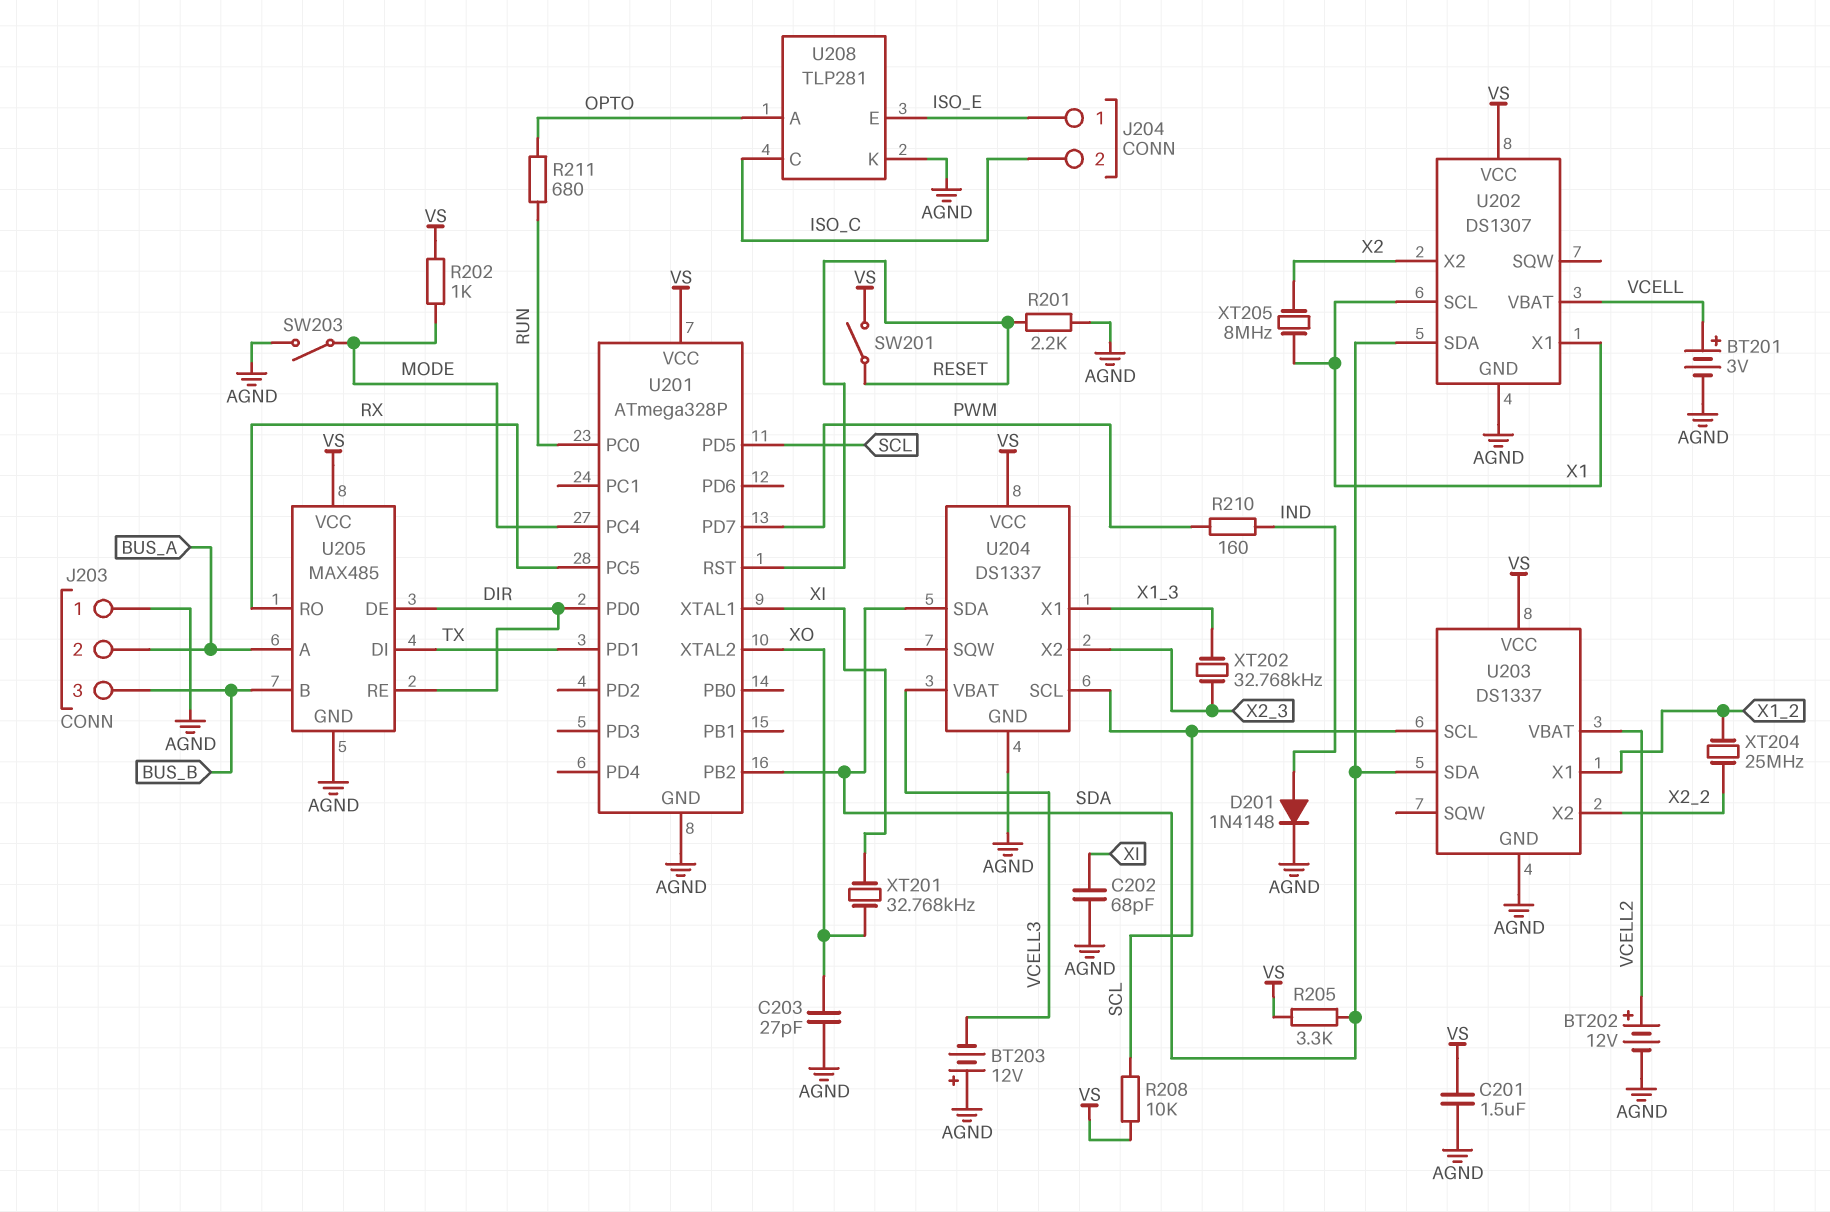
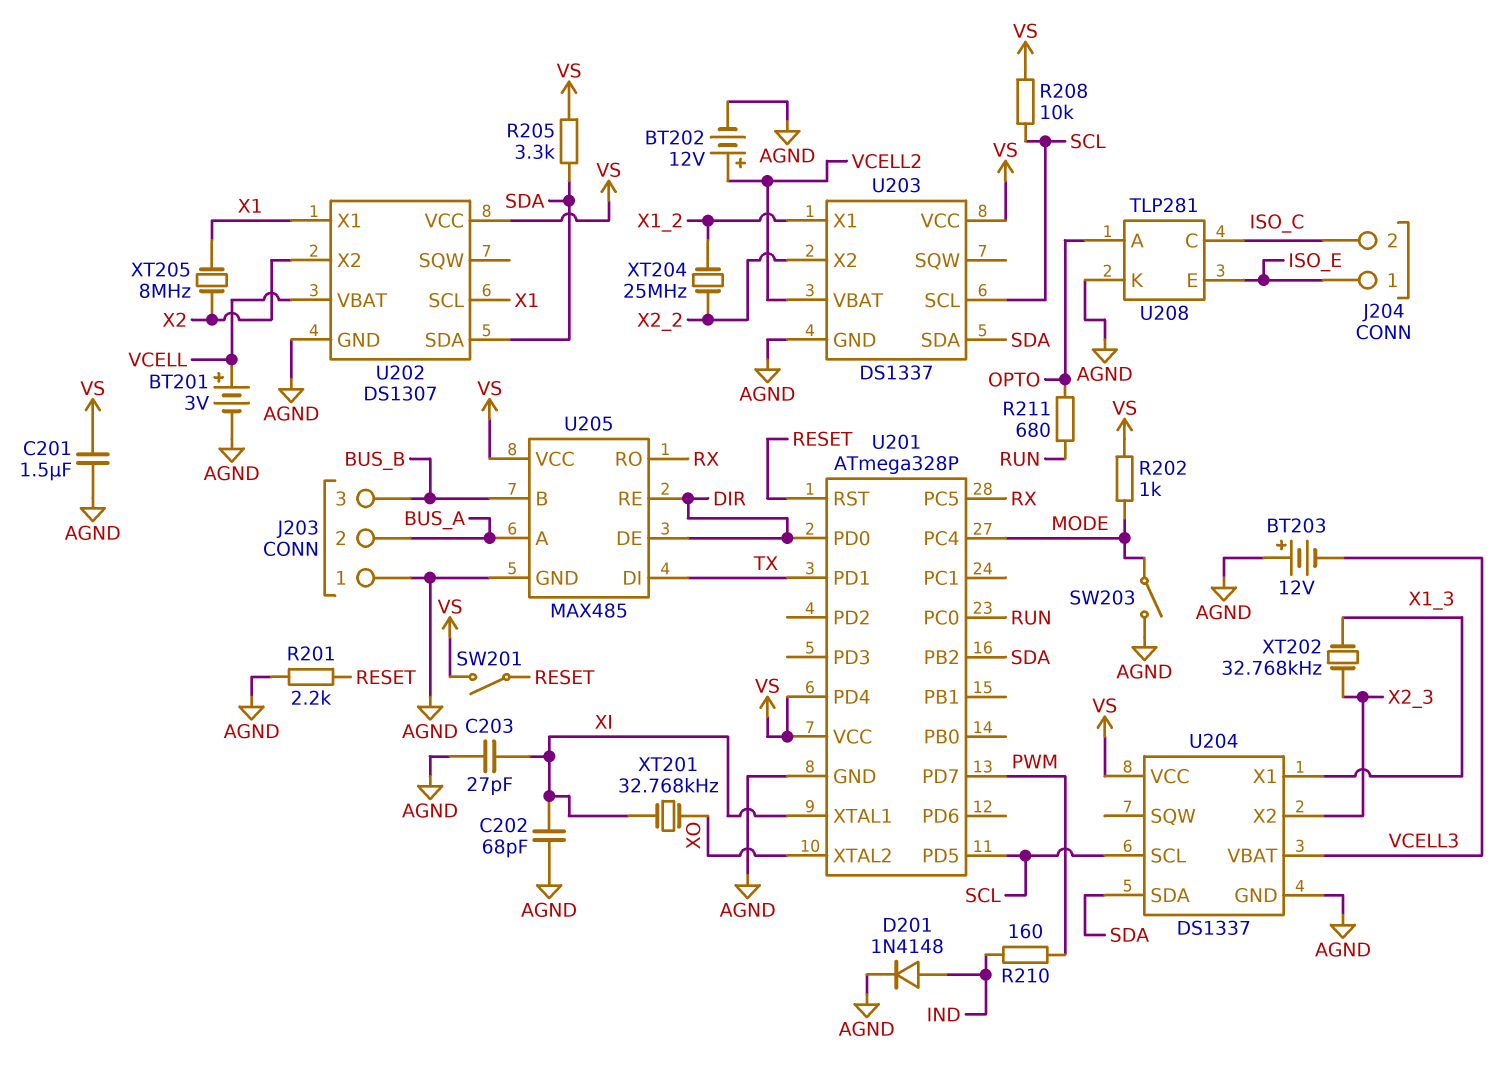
C203: 27pF (AGND, XO) -> 27pF (AGND, XI)
U201 pin PD4: none -> VS

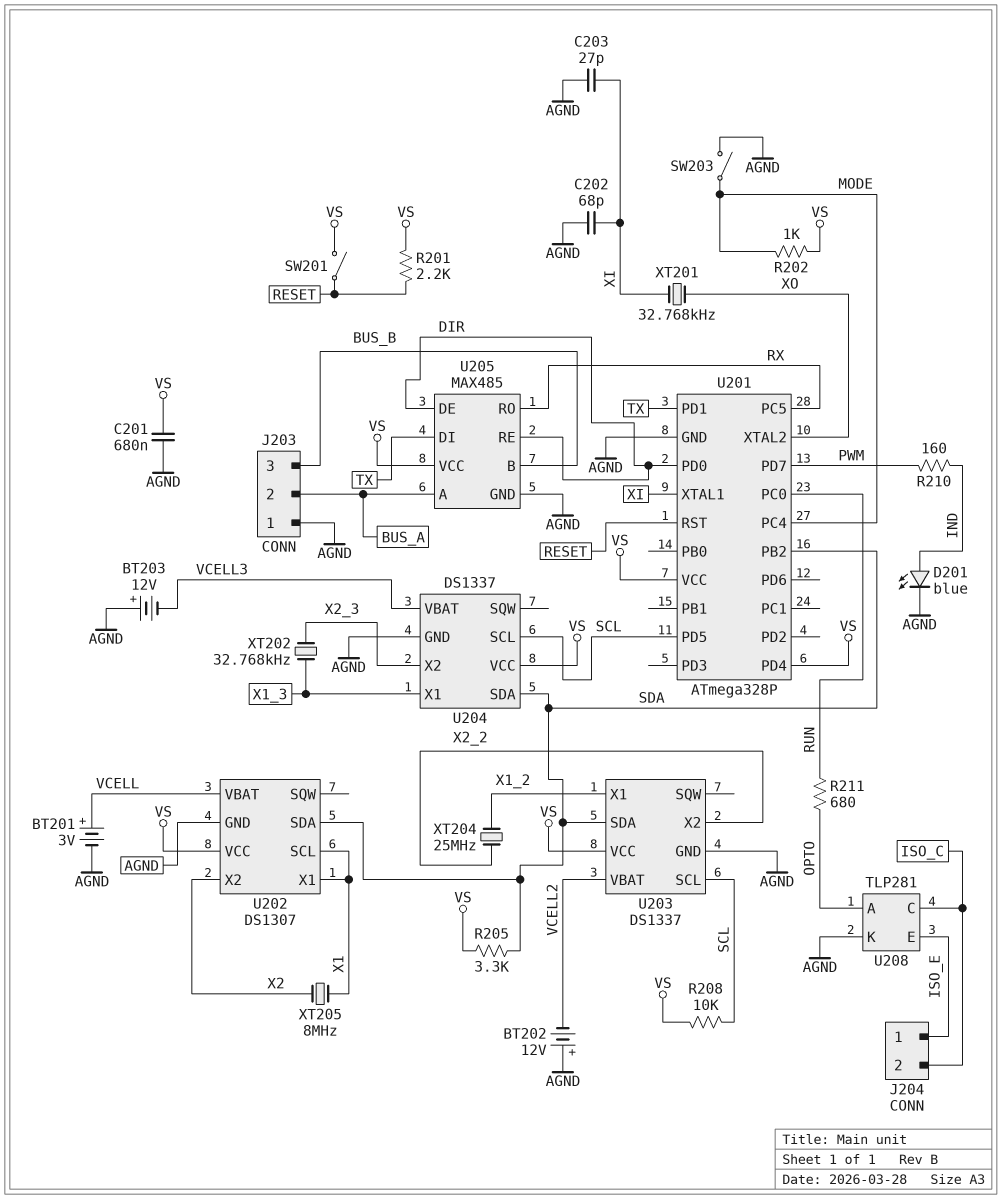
BT202: 12V (plus VCELL2, minus AGND) -> 12V (plus AGND, minus VCELL2)
C201: 1.5uF (AGND, VS) -> 680nF (AGND, VS)
D201: diode 1N4148 (A IND, K AGND) -> LED blue (A IND, K AGND)
R201: 2.2k (AGND, RESET) -> 2.2k (RESET, VS)

